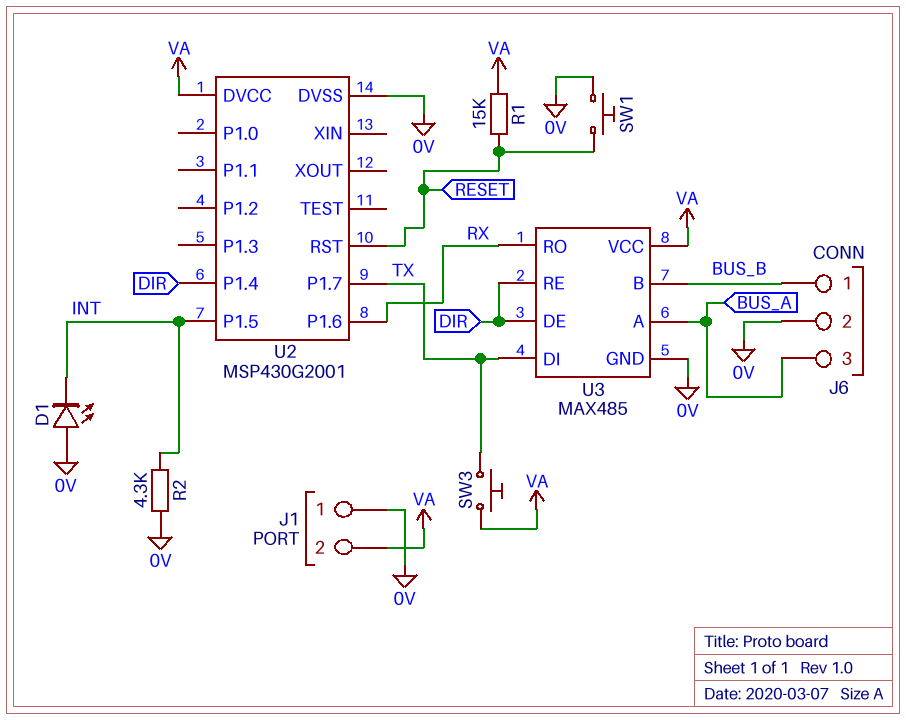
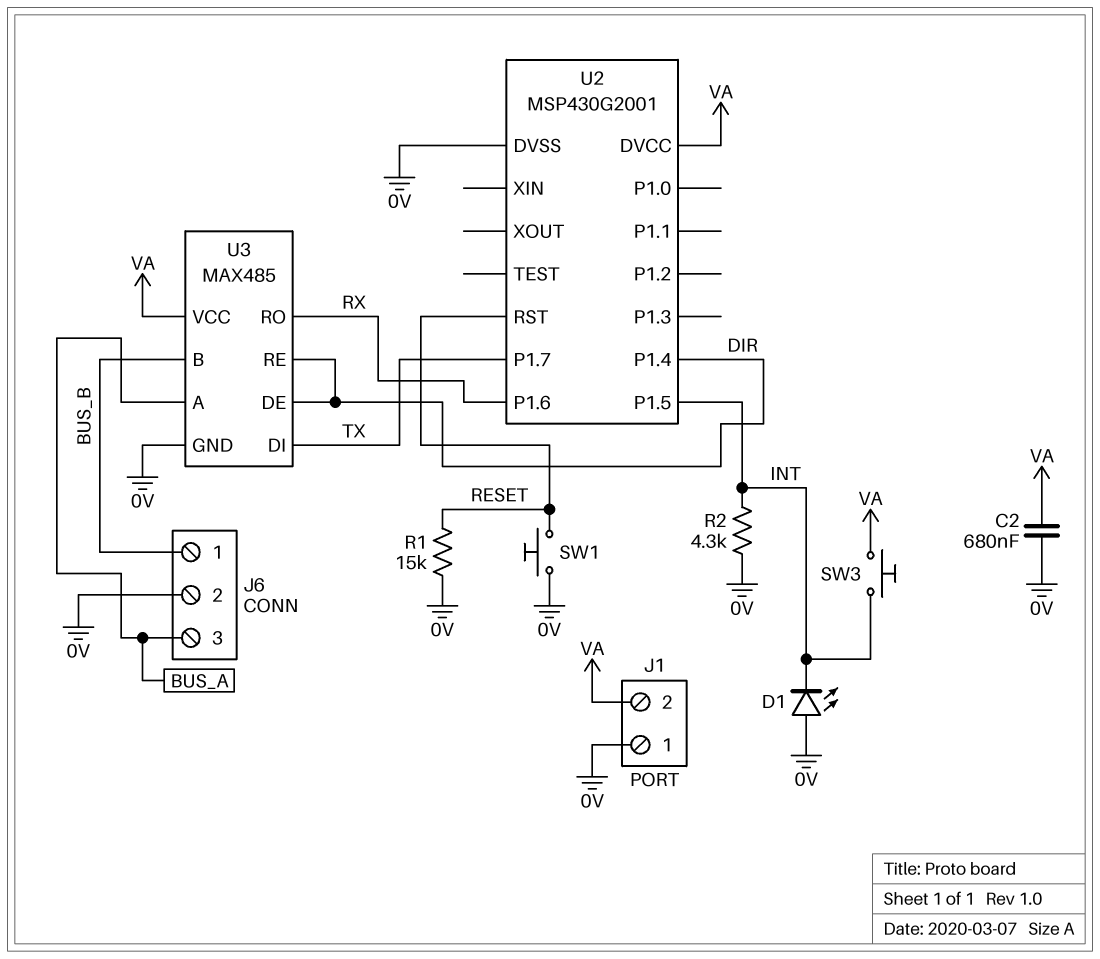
C2: none -> 680nF (0V, VA)
R1: 15k (RESET, VA) -> 15k (0V, RESET)
SW3: button (TX, VA) -> button (INT, VA)

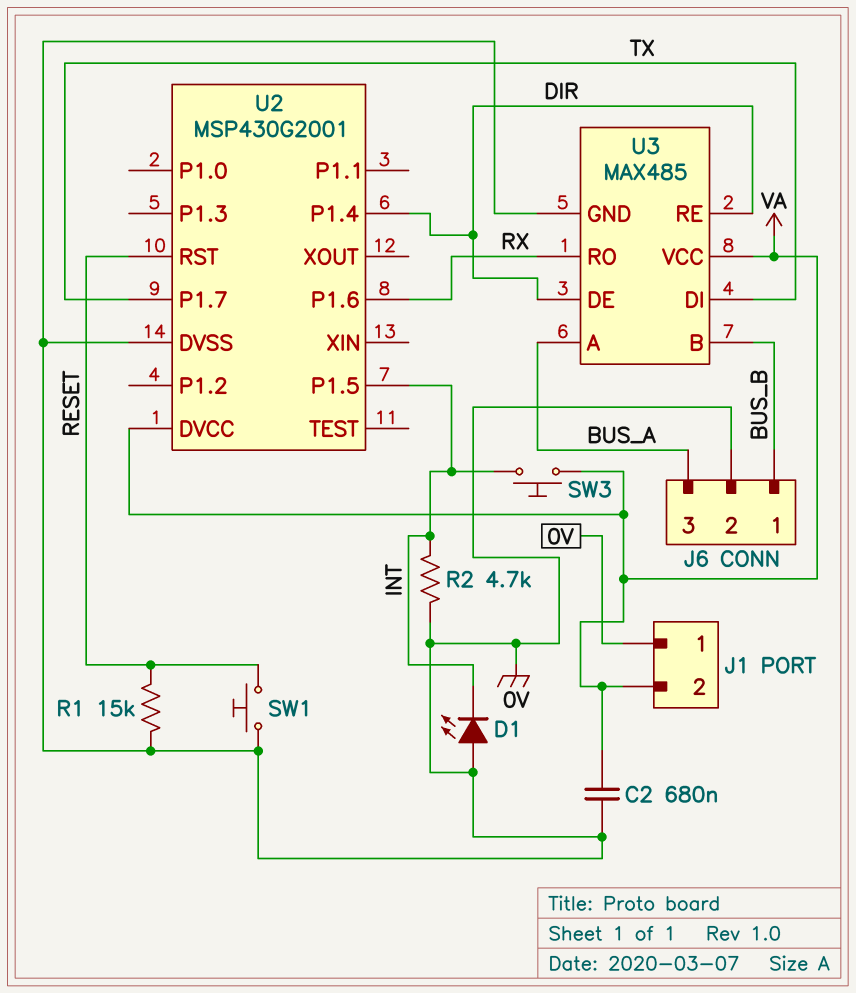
R2: 4.3k (0V, INT) -> 4.7k (0V, INT)

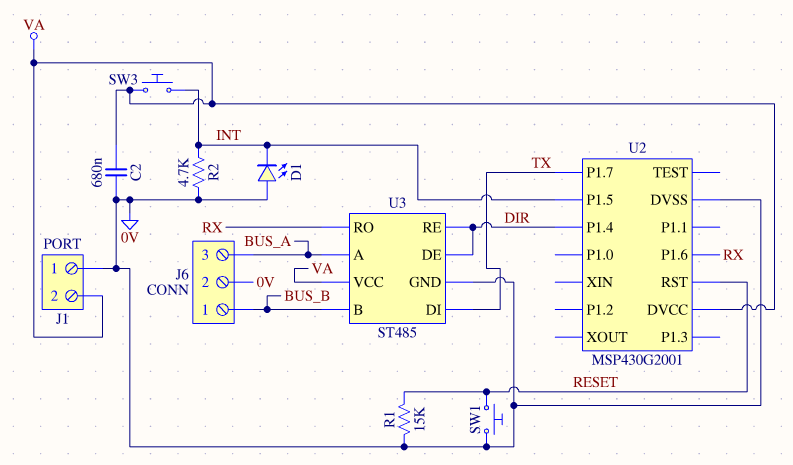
U3: MAX485 -> ST485

